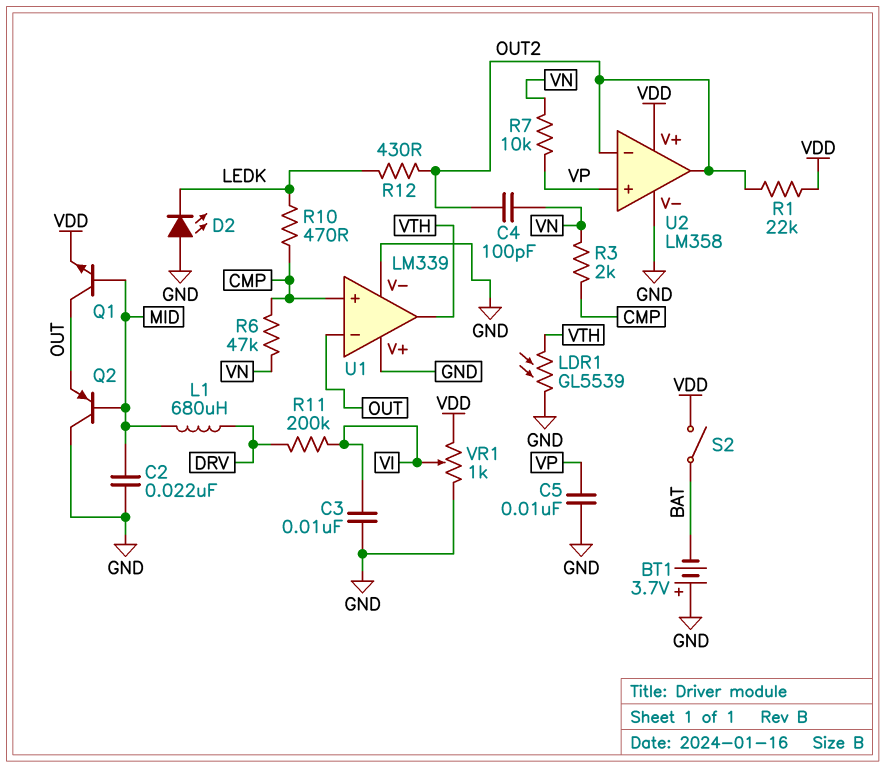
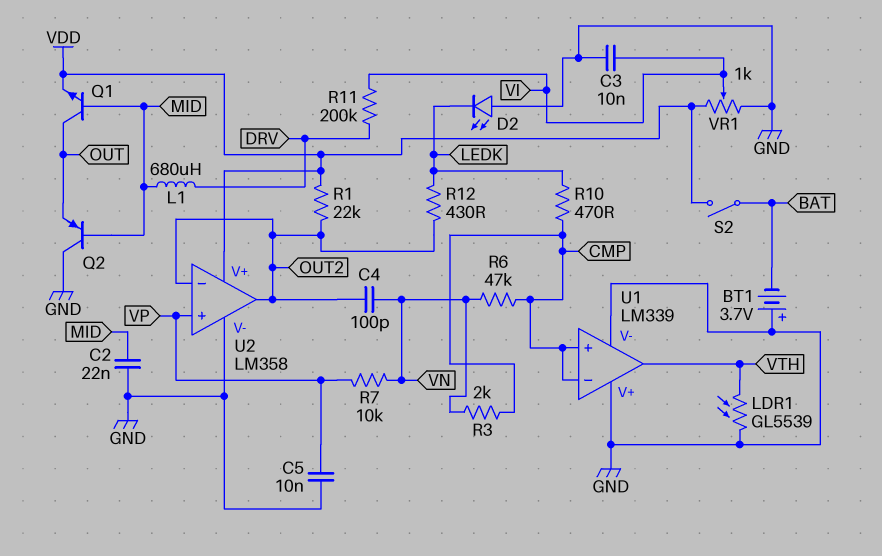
U1 pin in-: OUT -> CMP

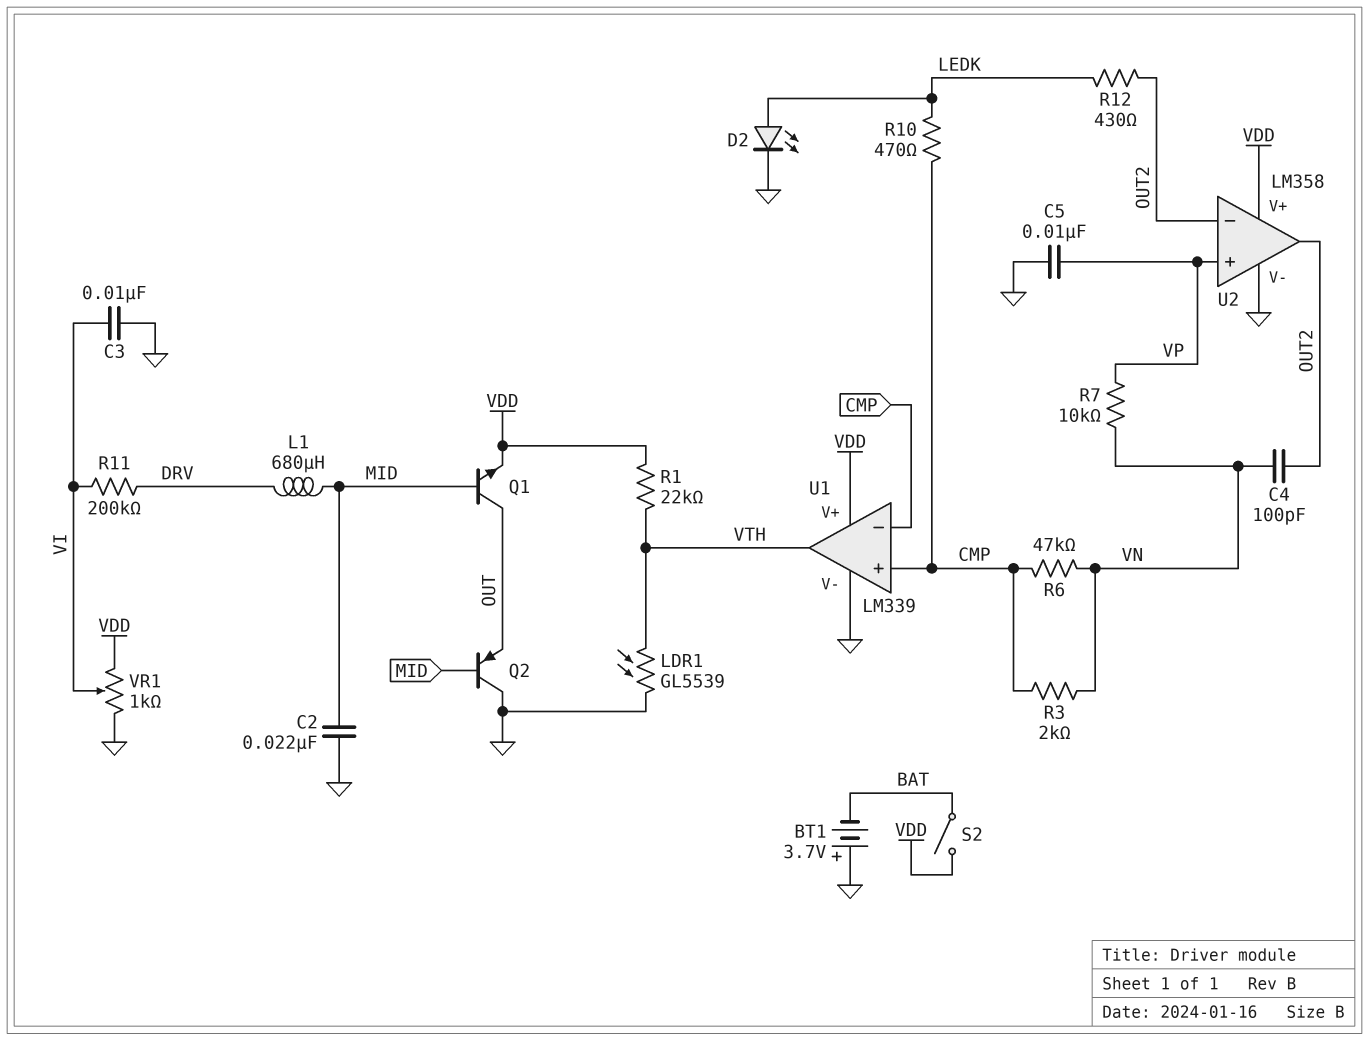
D2: LED (A GND, K LEDK) -> LED (A LEDK, K GND)
R1: 22k (OUT2, VDD) -> 22k (VDD, VTH)
U1 pin V+: GND -> VDD

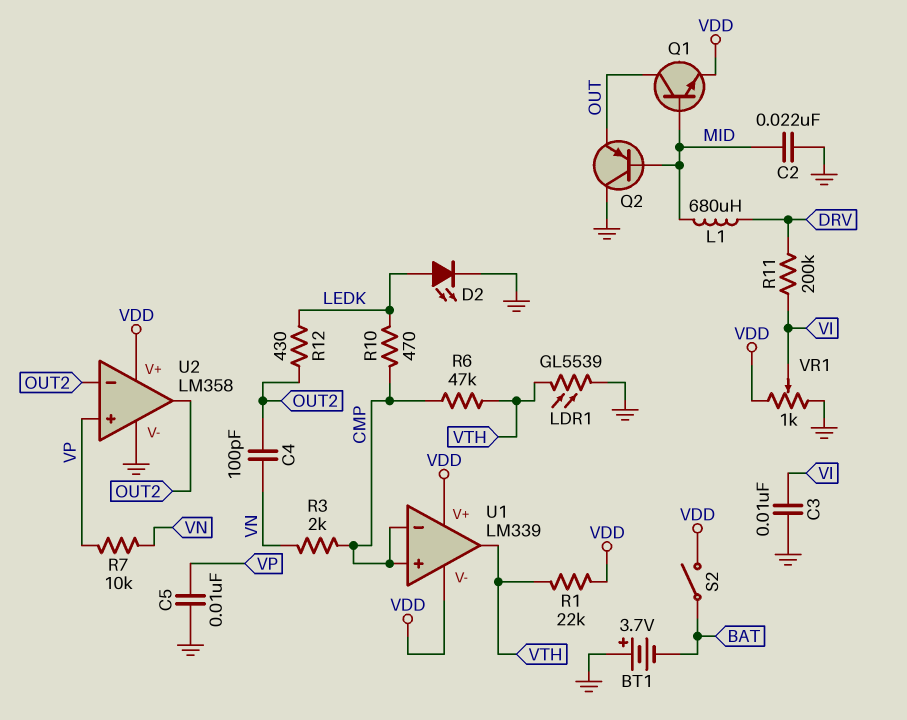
R6: 47k (CMP, VN) -> 47k (CMP, VTH)
U1 pin V-: GND -> VDD

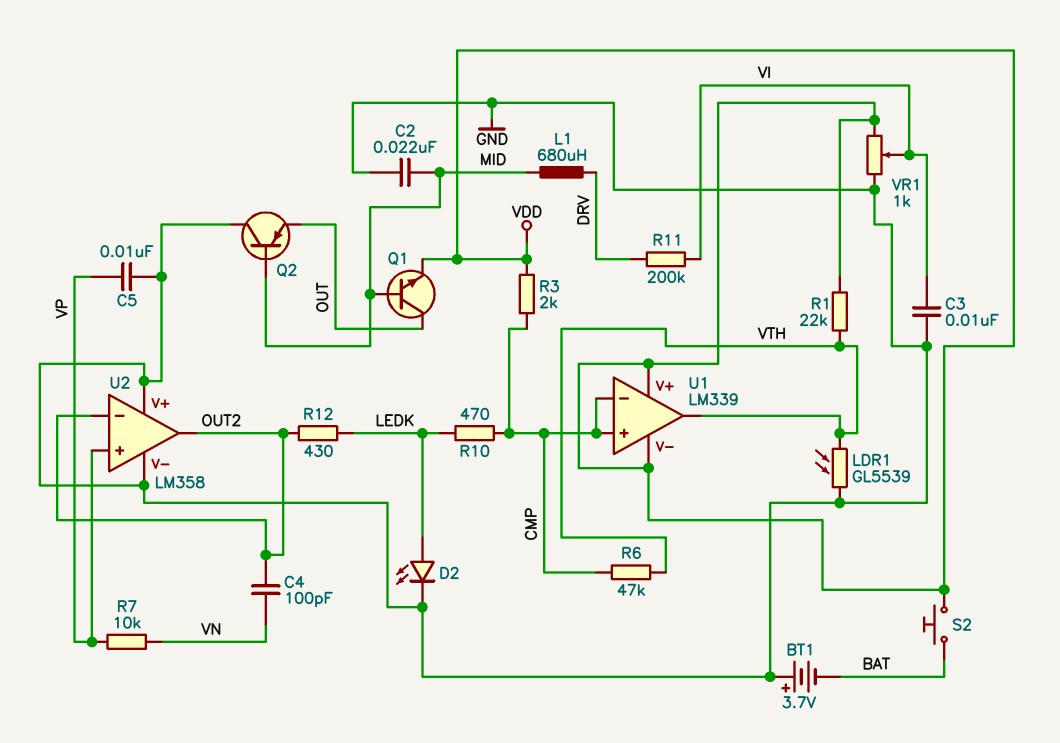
R3: 2k (CMP, VN) -> 2k (CMP, VDD)
S2: switch (BAT, VDD) -> button (BAT, VDD)
U2 pin V+: VDD -> GND

